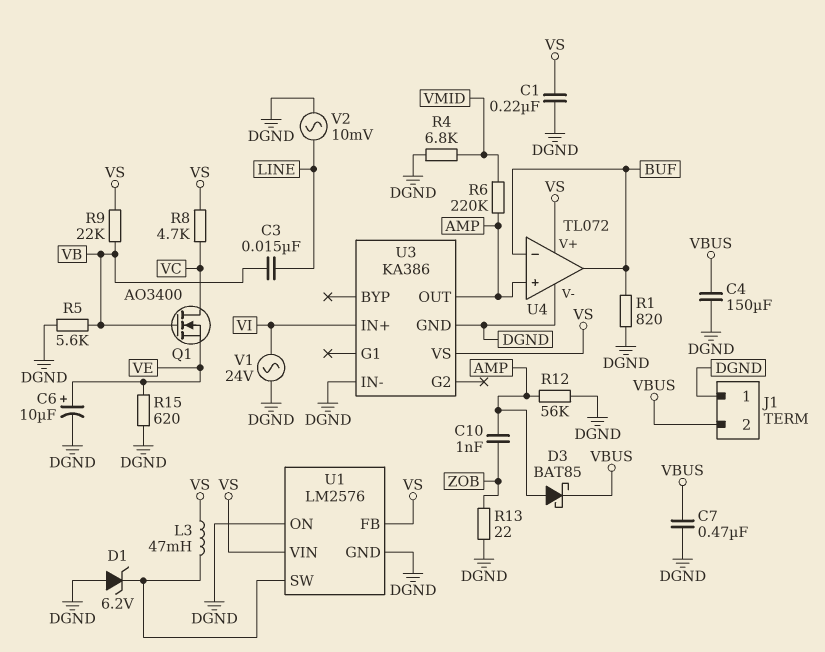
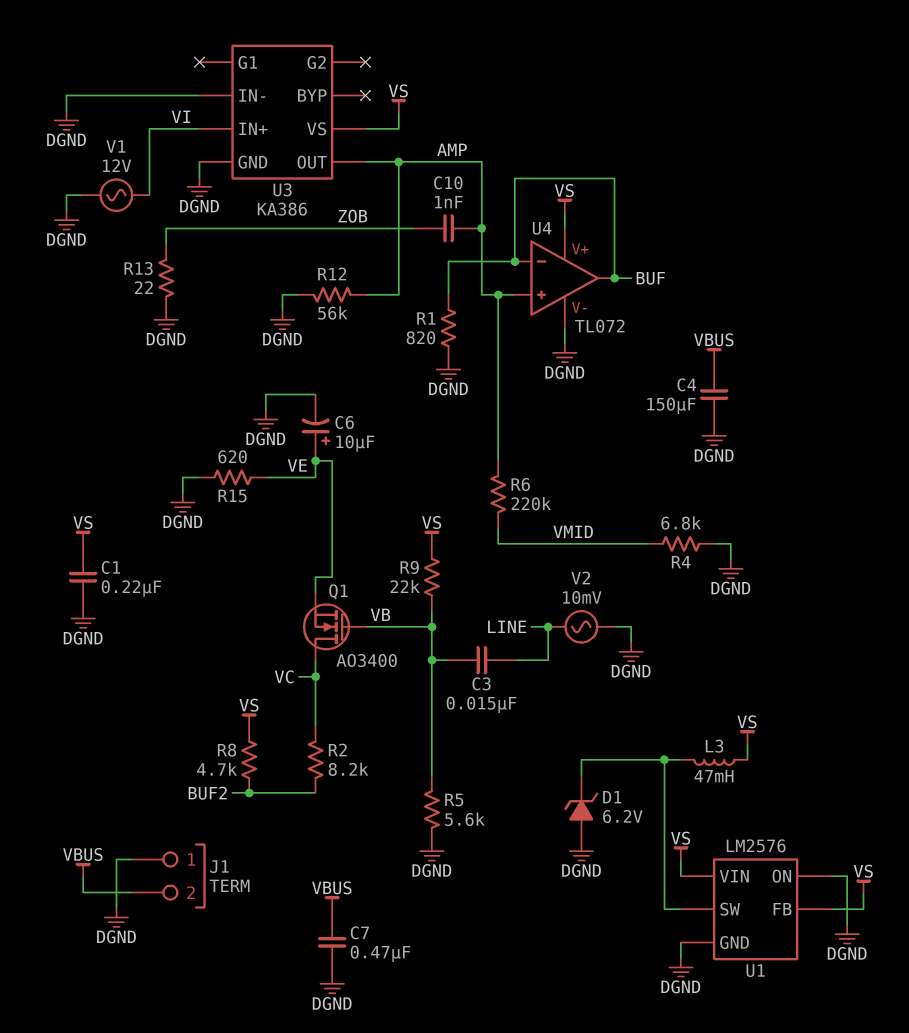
D3: schottky BAT85 (A AMP, K VBUS) -> none
R2: none -> 8.2k (BUF2, VC)
R8: 4.7k (VC, VS) -> 4.7k (BUF2, VS)
V1: AC 24V (DGND, VI) -> AC 12V (DGND, VI)

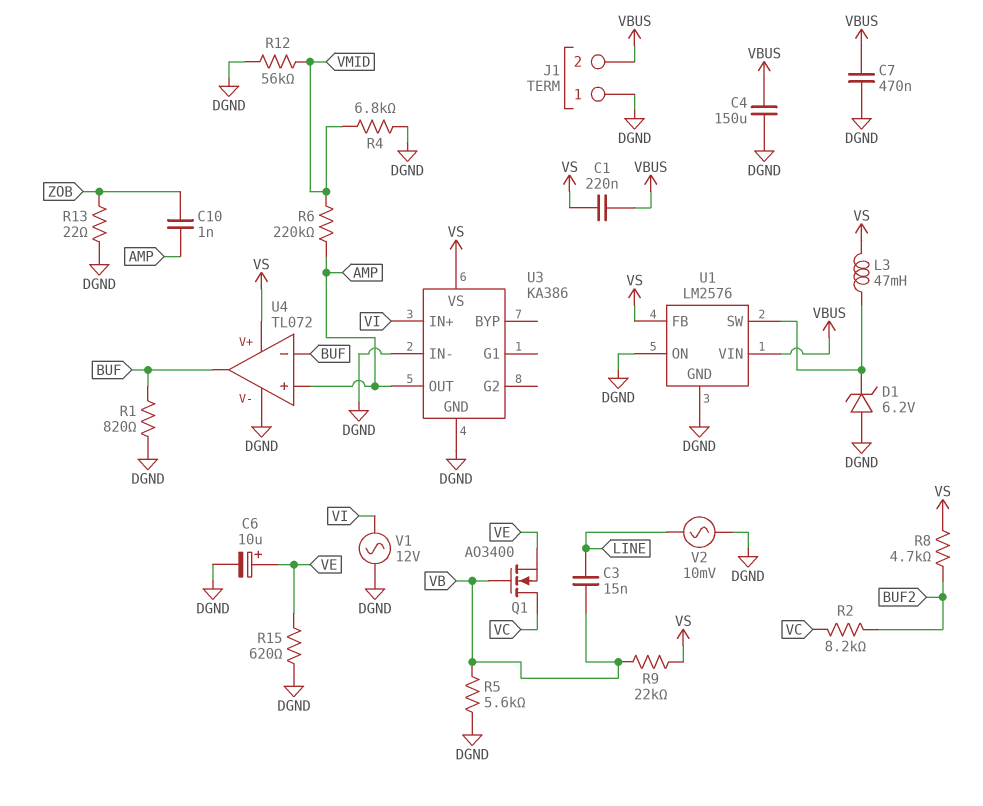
C1: 220nF (DGND, VS) -> 220nF (VBUS, VS)
R12: 56k (AMP, DGND) -> 56k (DGND, VMID)
U1 pin VIN: VS -> VBUS

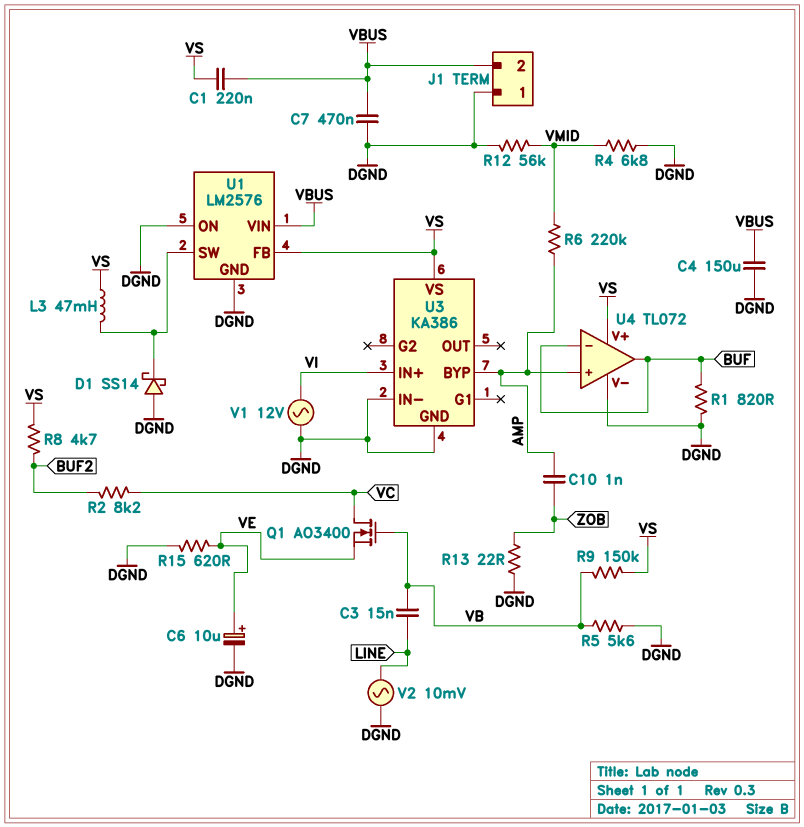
D1: zener 6.2V (A DGND, K U1/SW) -> schottky SS14 (A DGND, K U1/SW)
R9: 22k (VB, VS) -> 150k (VB, VS)
U3 pin BYP: none -> AMP
U3 pin OUT: AMP -> none

